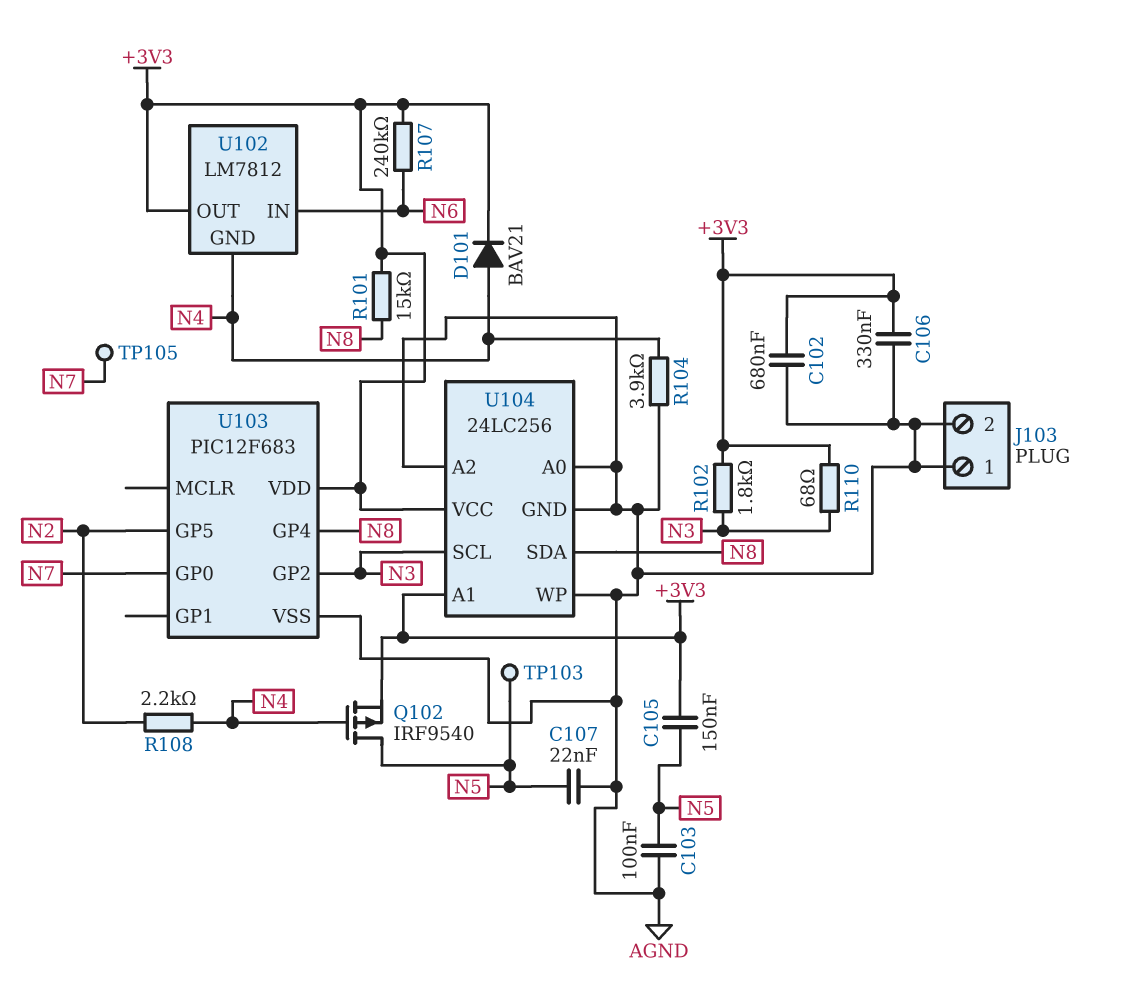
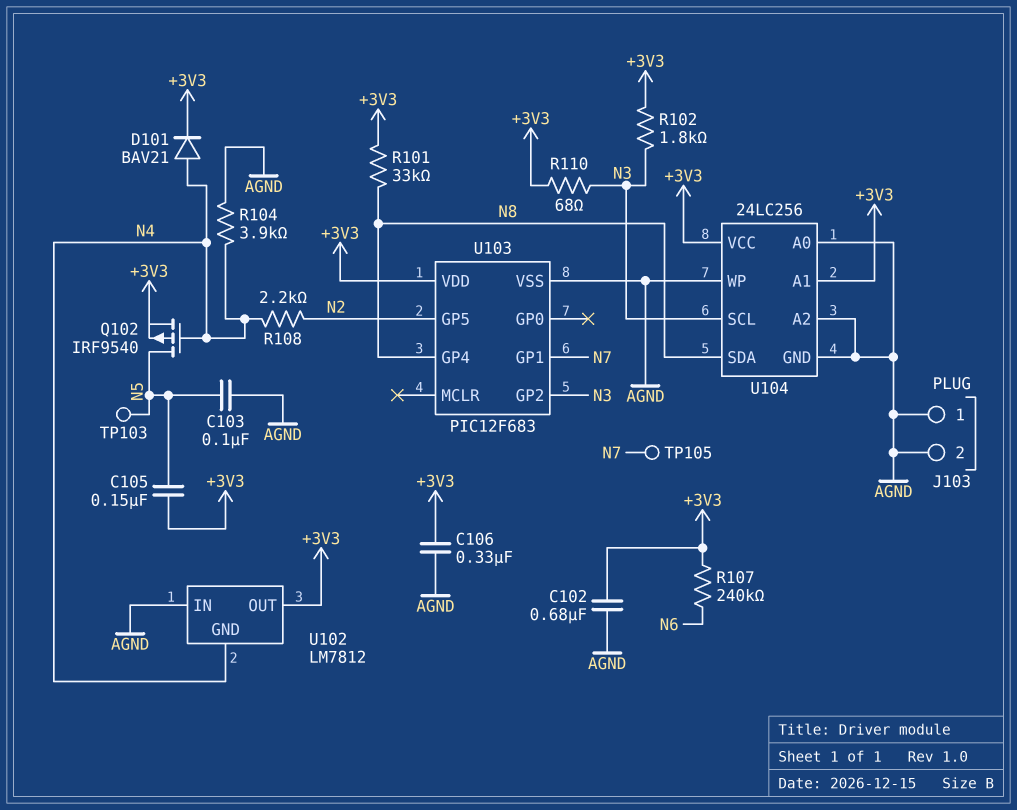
C107: 22nF (AGND, N5) -> none
R101: 15k (+3V3, N8) -> 33k (+3V3, N8)
U102 pin IN: N6 -> AGND
U103 pin GP0: N7 -> none
U103 pin GP1: none -> N7

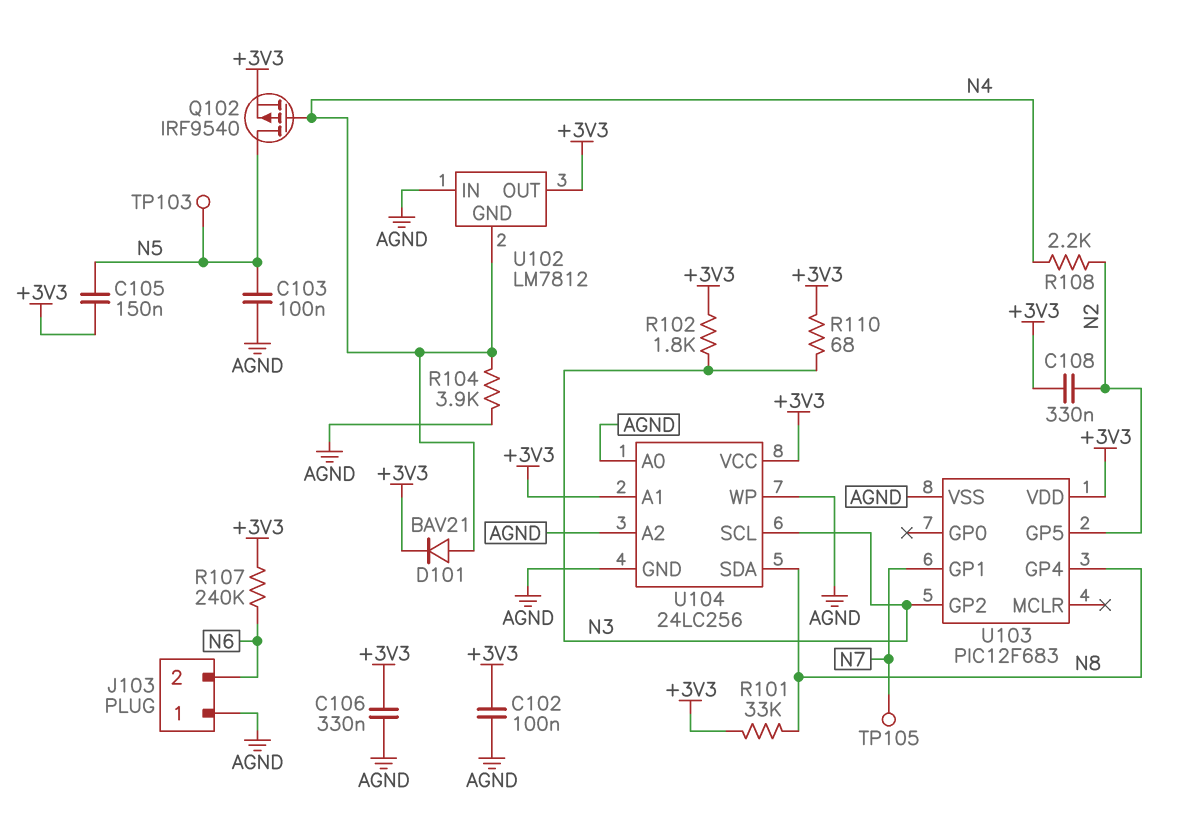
C102: 680nF (+3V3, AGND) -> 100nF (+3V3, AGND)
C108: none -> 330nF (+3V3, N2)
J103 pin 2: AGND -> N6

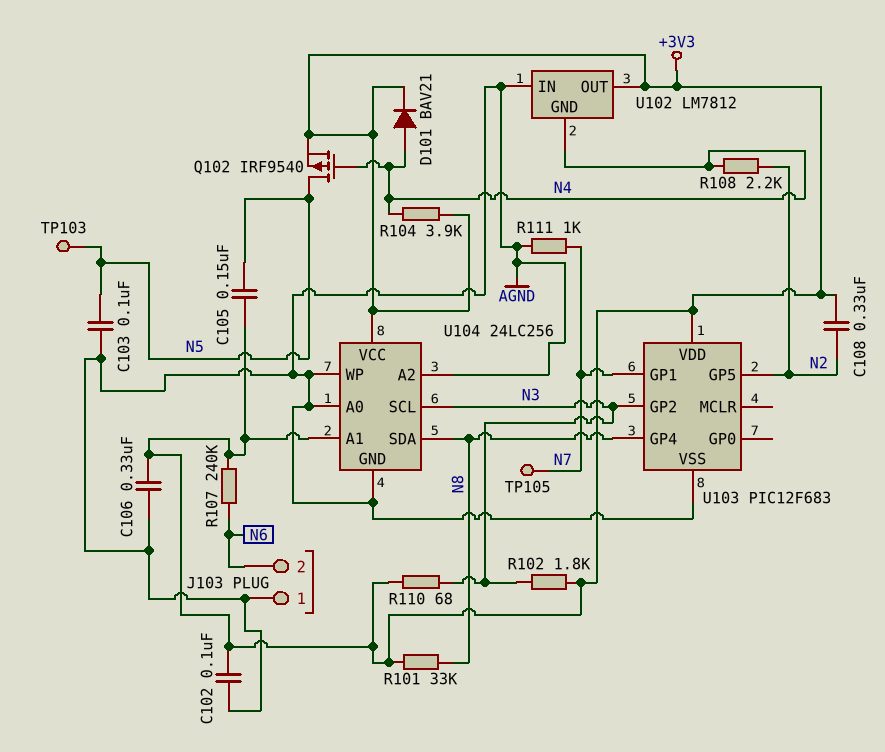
R104: 3.9k (AGND, N4) -> 3.9k (+3V3, N4)
R111: none -> 1k (AGND, N7)

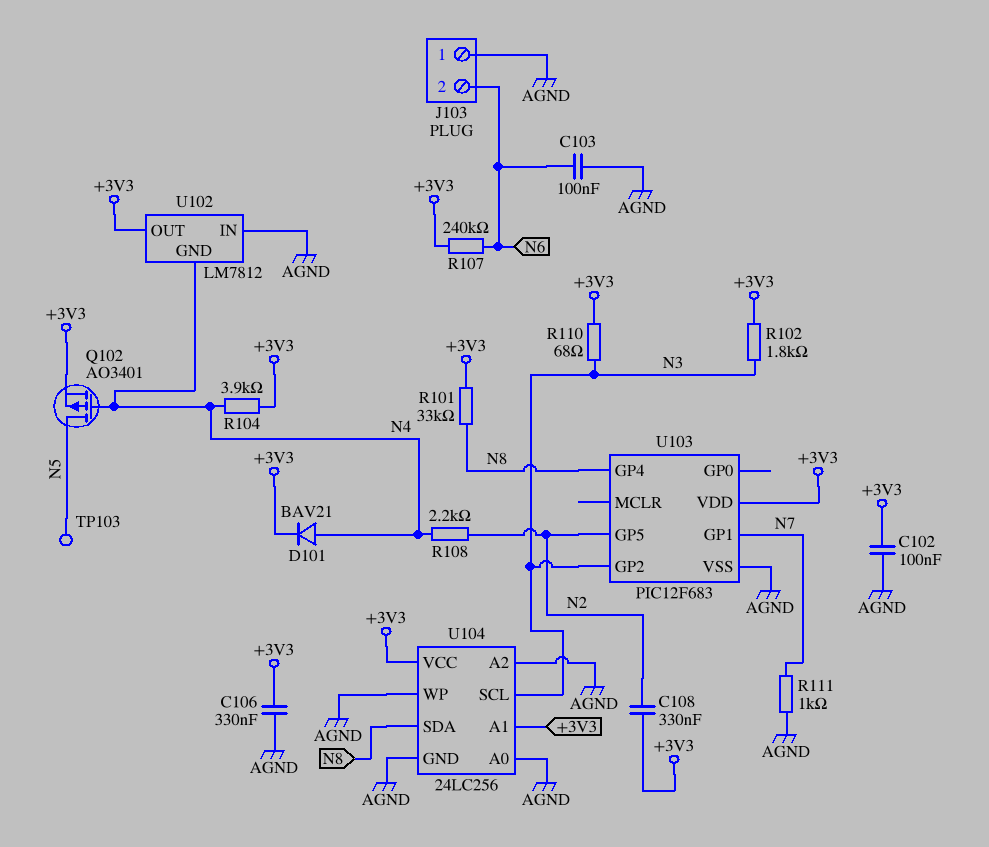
C103: 100nF (AGND, N5) -> 100nF (AGND, N6)
C105: 150nF (+3V3, N5) -> none
Q102: PMOS IRF9540 (G N4, D N5, S +3V3) -> PMOS AO3401 (G N4, D N5, S +3V3)
TP105: test point (N7) -> none

